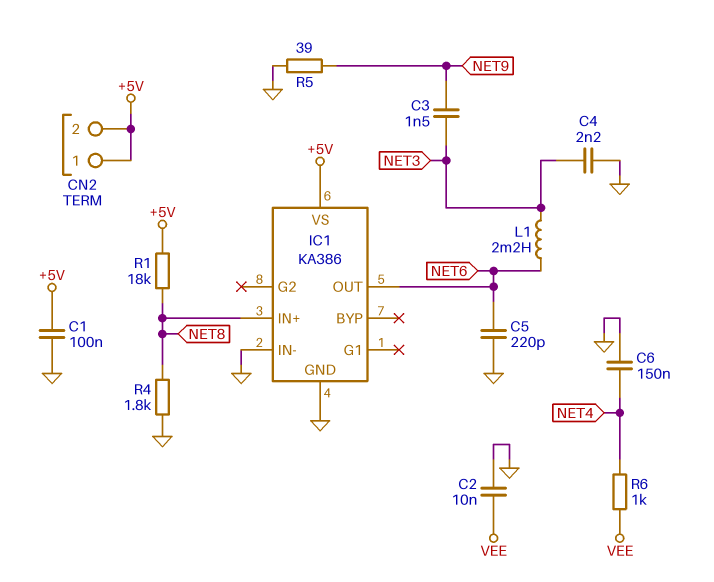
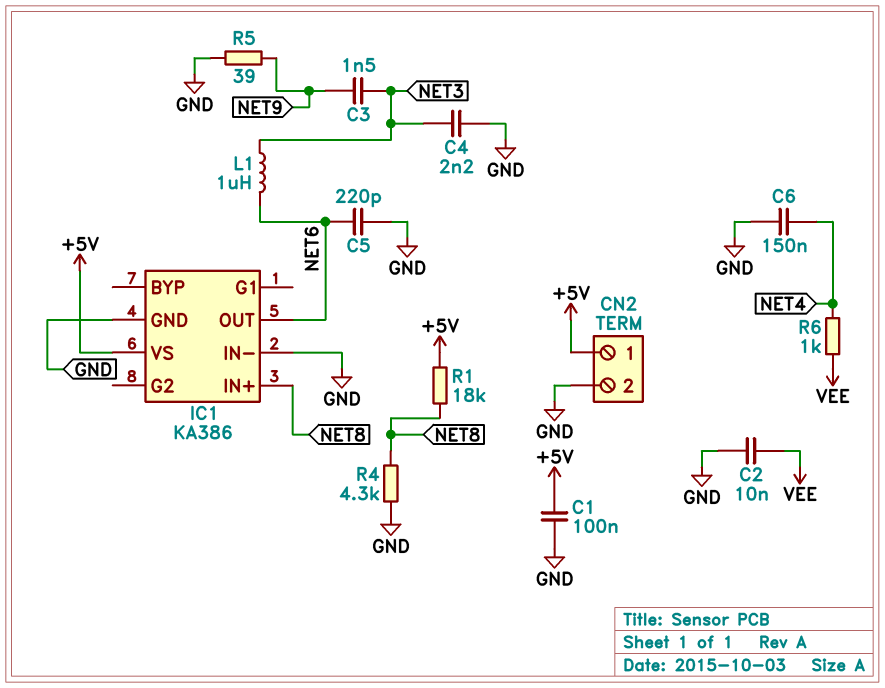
CN2 pin 2: +5V -> GND
L1: 2.2mH (NET3, NET6) -> 1uH (NET3, NET6)
R4: 1.8k (GND, NET8) -> 4.3k (GND, NET8)

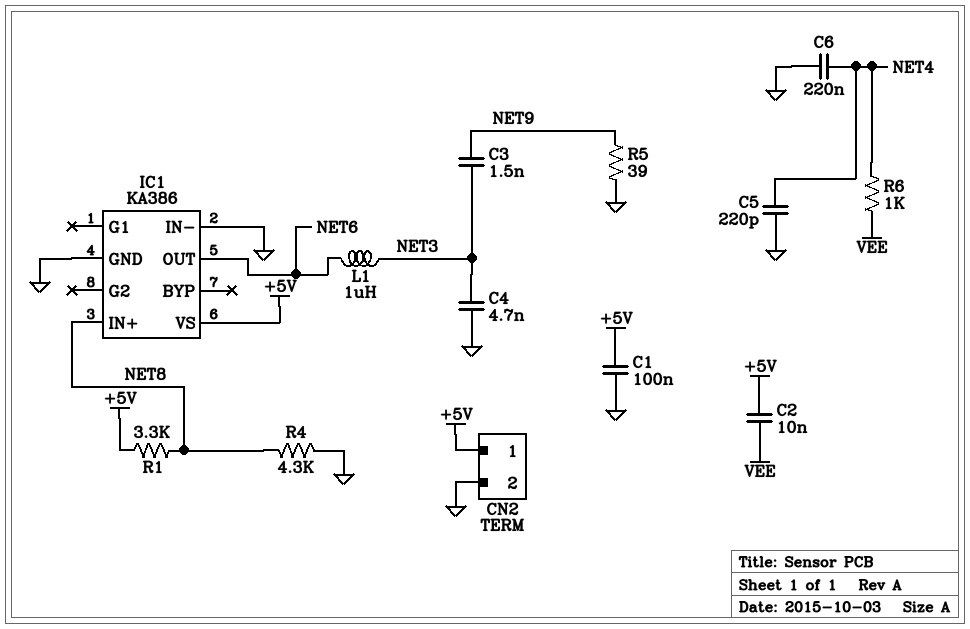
C2: 10nF (GND, VEE) -> 10nF (+5V, VEE)
C4: 2.2nF (GND, NET3) -> 4.7nF (GND, NET3)
C5: 220pF (GND, NET6) -> 220pF (GND, NET4)
C6: 150nF (GND, NET4) -> 220nF (GND, NET4)
R1: 18k (+5V, NET8) -> 3.3k (+5V, NET8)

